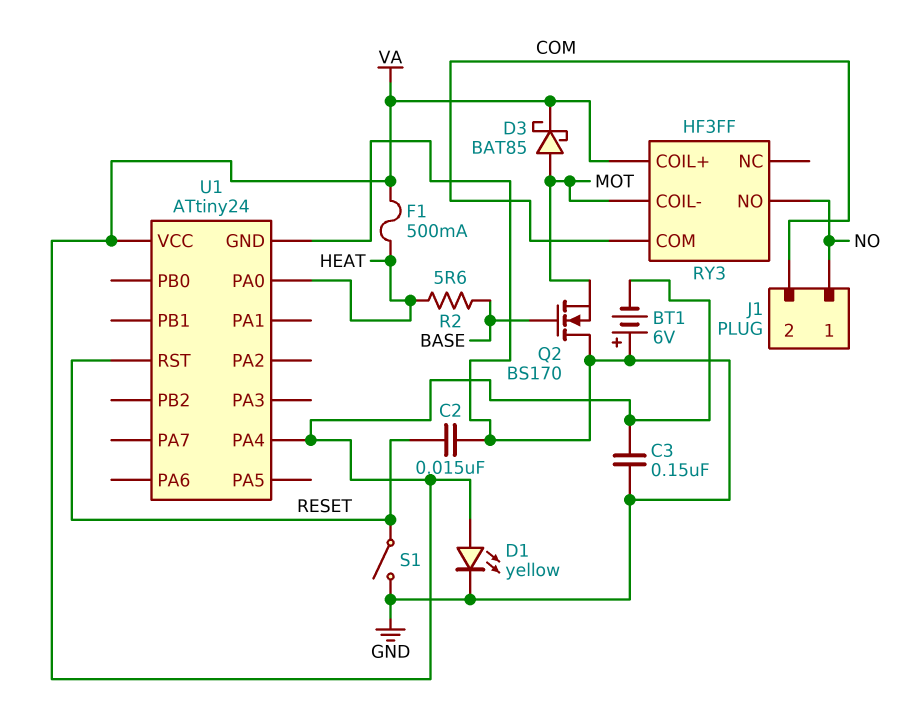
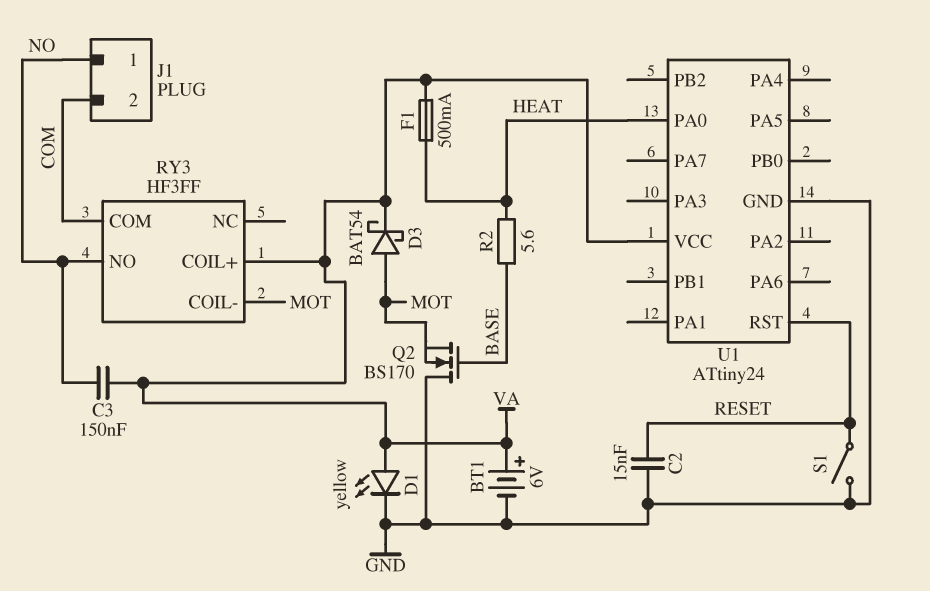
BT1: 6V (plus GND, minus VA) -> 6V (plus VA, minus GND)
C3: 150nF (GND, VA) -> 150nF (NO, VA)
D3: schottky BAT85 (A MOT, K VA) -> schottky BAT54 (A MOT, K VA)
U1 pin PA4: VA -> none

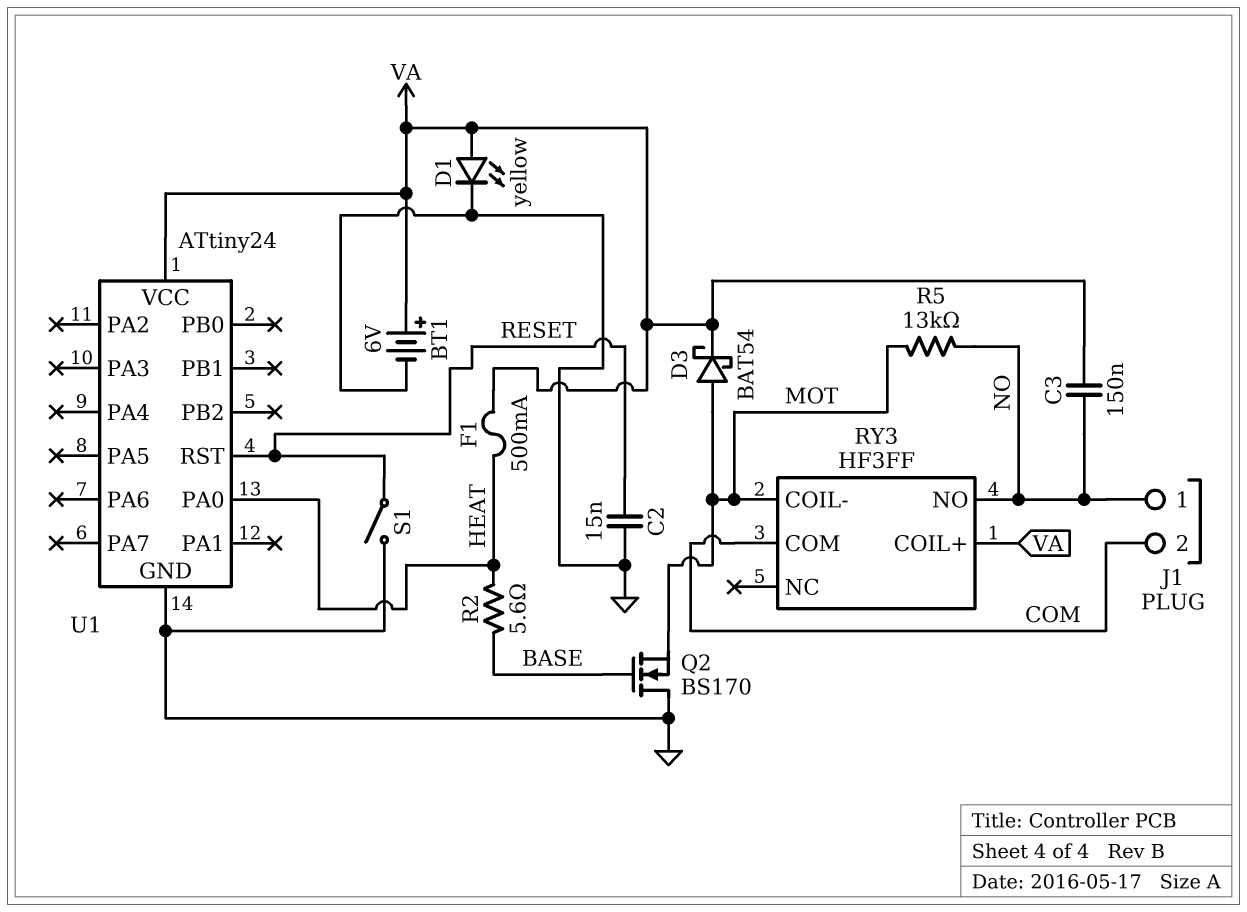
R5: none -> 13k (MOT, NO)

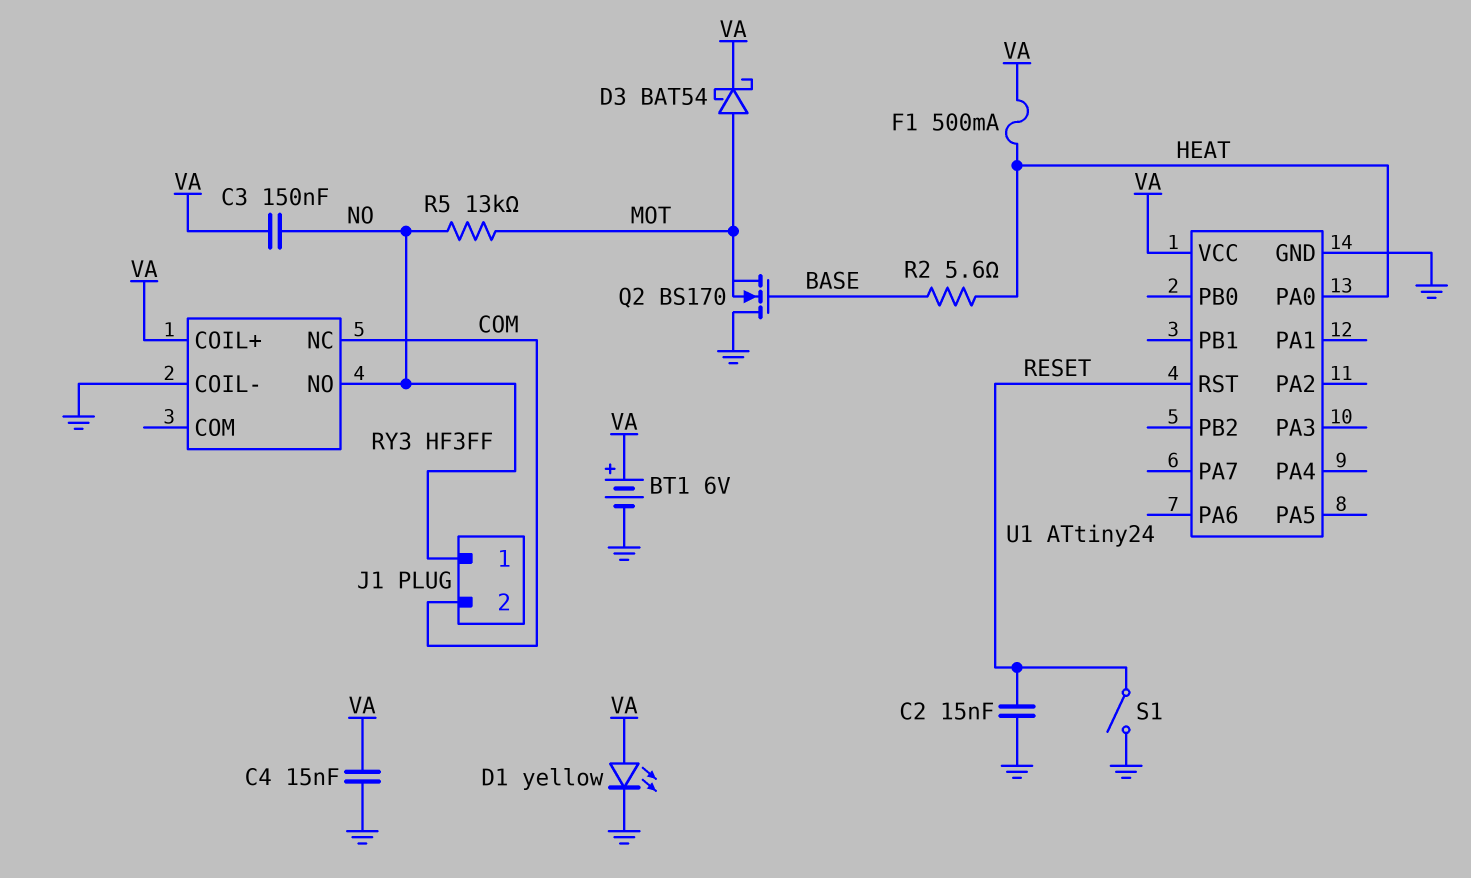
C4: none -> 15nF (GND, VA)
RY3 pin COIL-: MOT -> GND
RY3 pin COM: COM -> none
RY3 pin NC: none -> COM

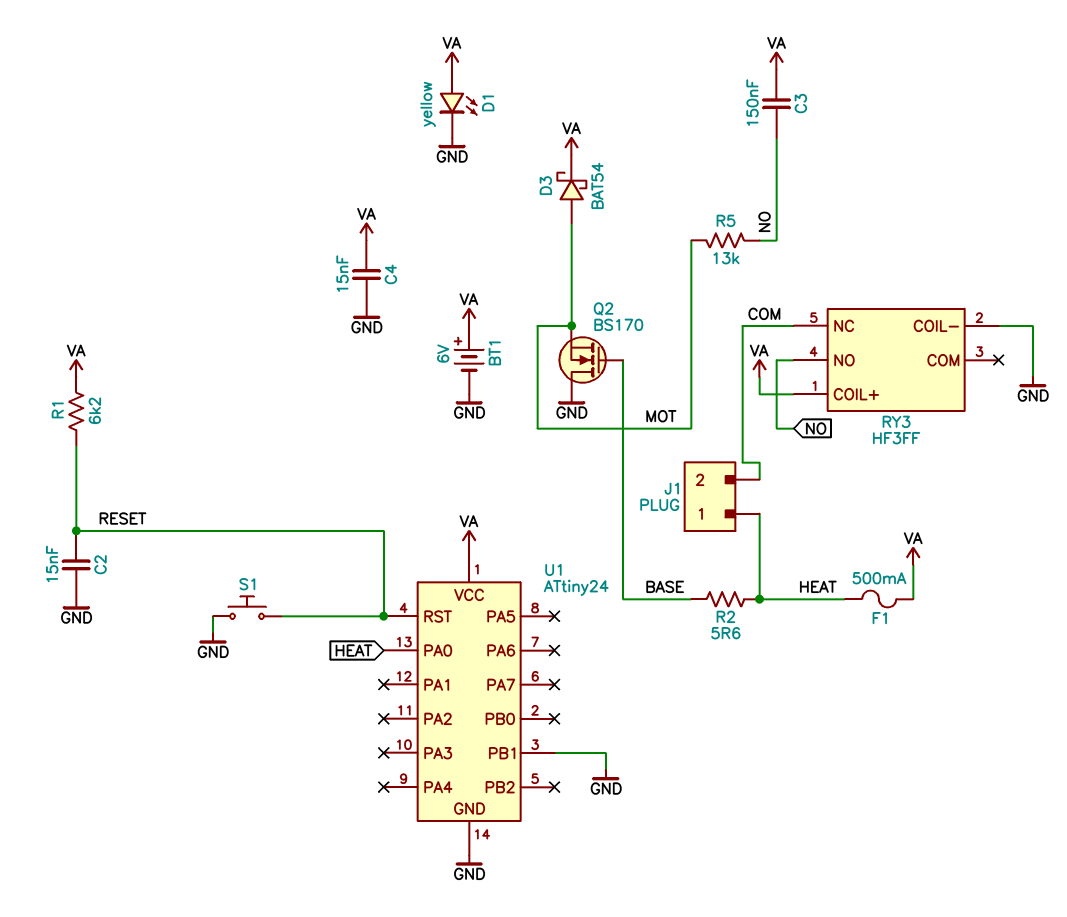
J1 pin 1: NO -> HEAT
R1: none -> 6.2k (RESET, VA)
S1: switch (GND, RESET) -> button (GND, RESET)
U1 pin PB1: none -> GND

